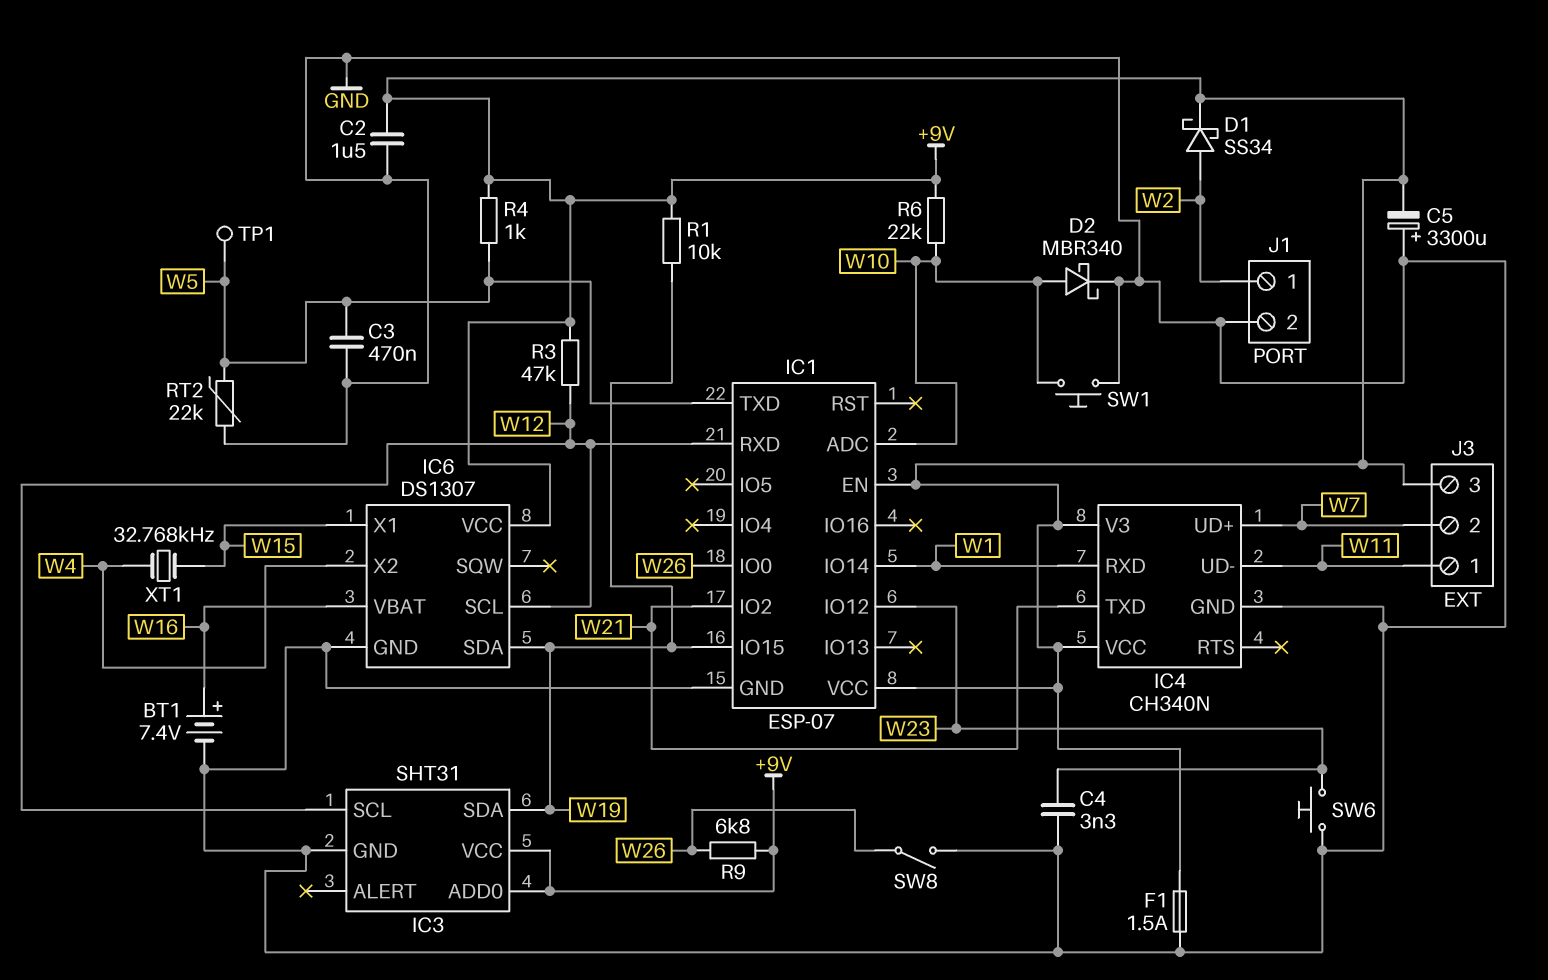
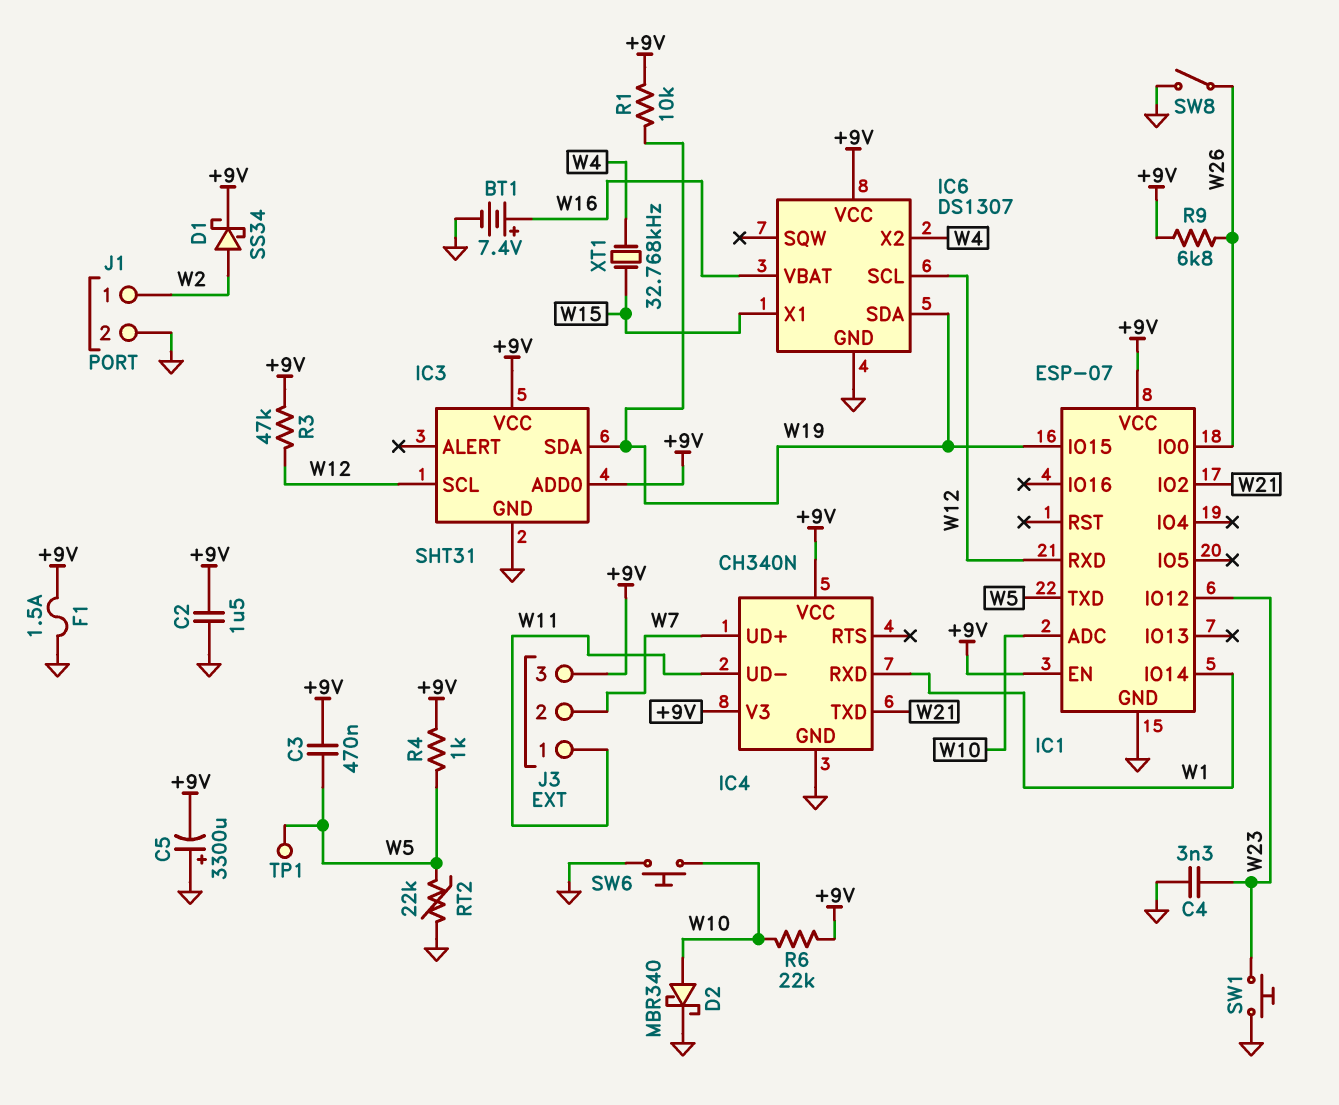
C3: 470nF (GND, W5) -> 470nF (+9V, W5)
SW1: button (GND, W10) -> button (GND, W23)
SW6: button (GND, W23) -> button (GND, W10)

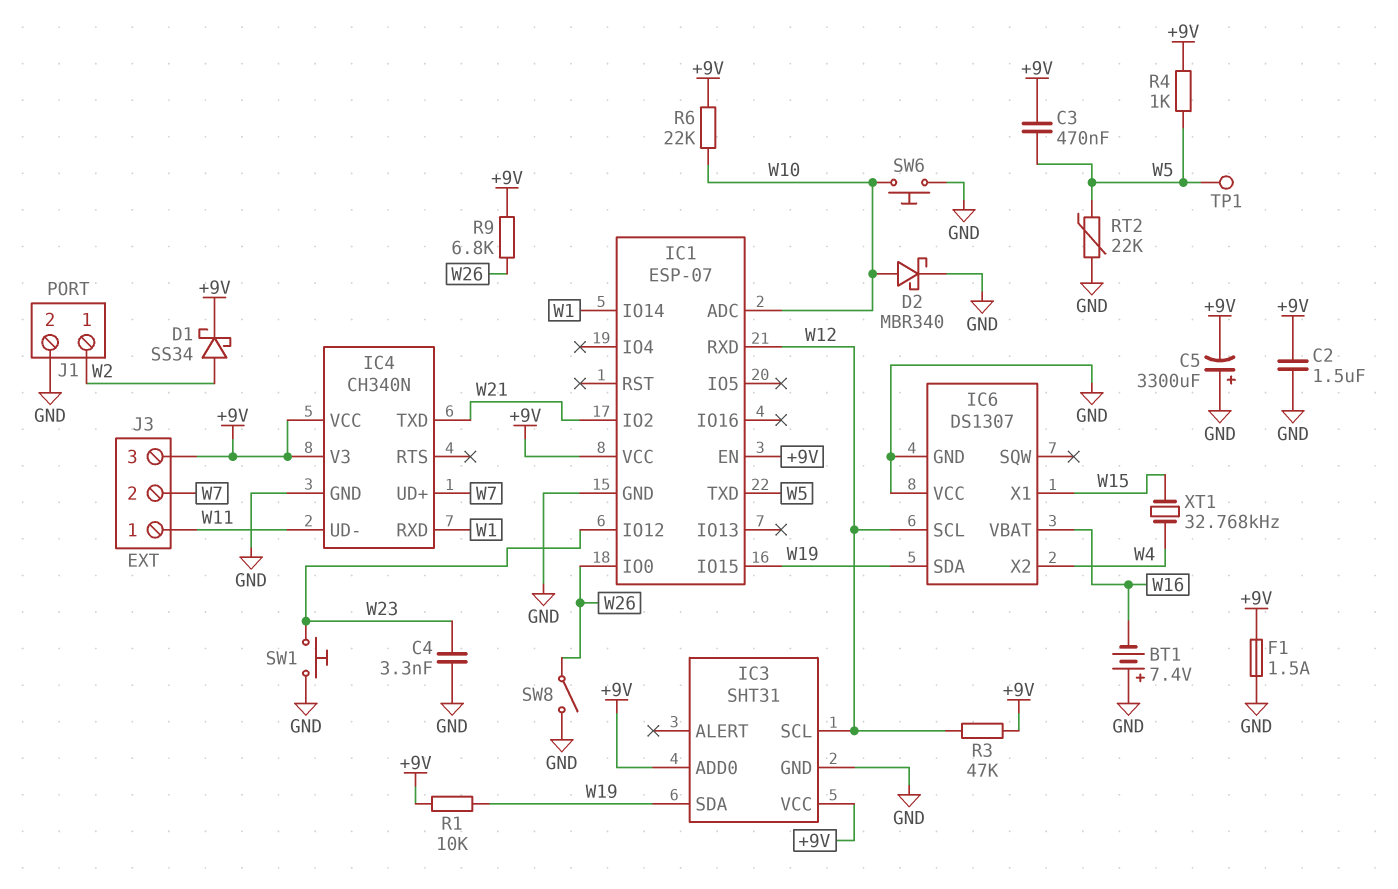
BT1: 7.4V (plus W16, minus GND) -> 7.4V (plus GND, minus W16)
IC6 pin VCC: +9V -> GND

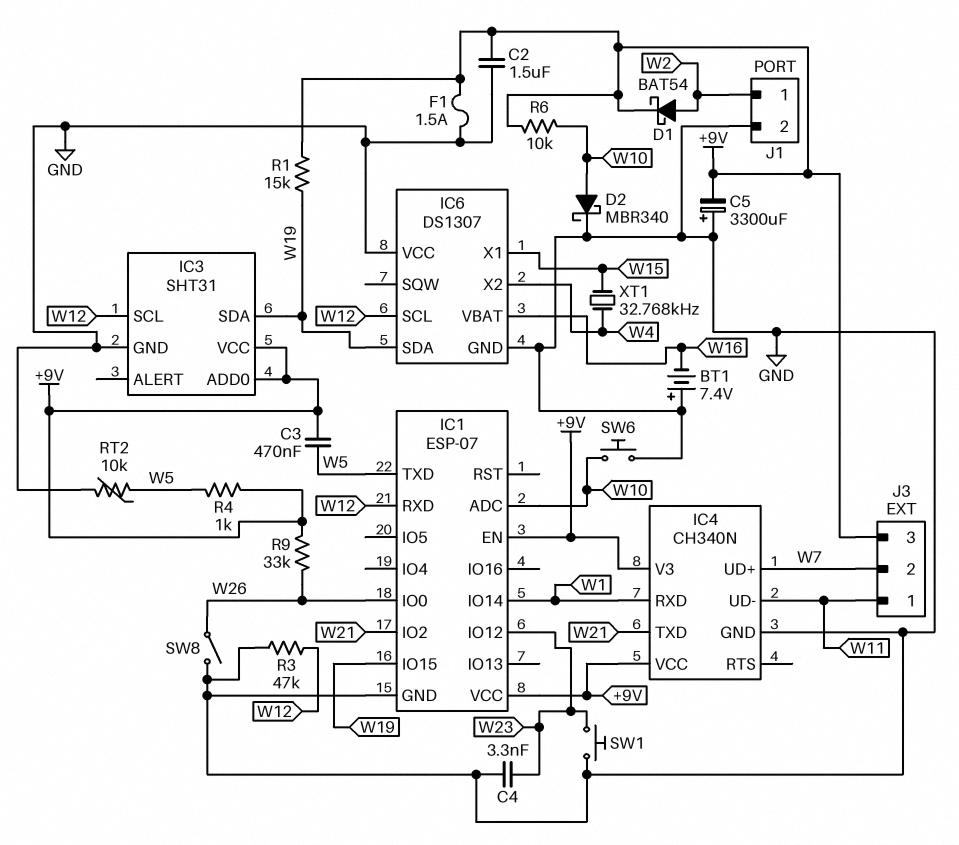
D1: schottky SS34 (A W2, K +9V) -> schottky BAT54 (A W2, K +9V)
R1: 10k (+9V, W19) -> 15k (+9V, W19)
R3: 47k (+9V, W12) -> 47k (GND, W12)
R6: 22k (+9V, W10) -> 10k (+9V, W10)
R9: 6.8k (+9V, W26) -> 33k (+9V, W26)
RT2: 22k (GND, W5) -> 10k (GND, W5)
TP1: test point (W5) -> none

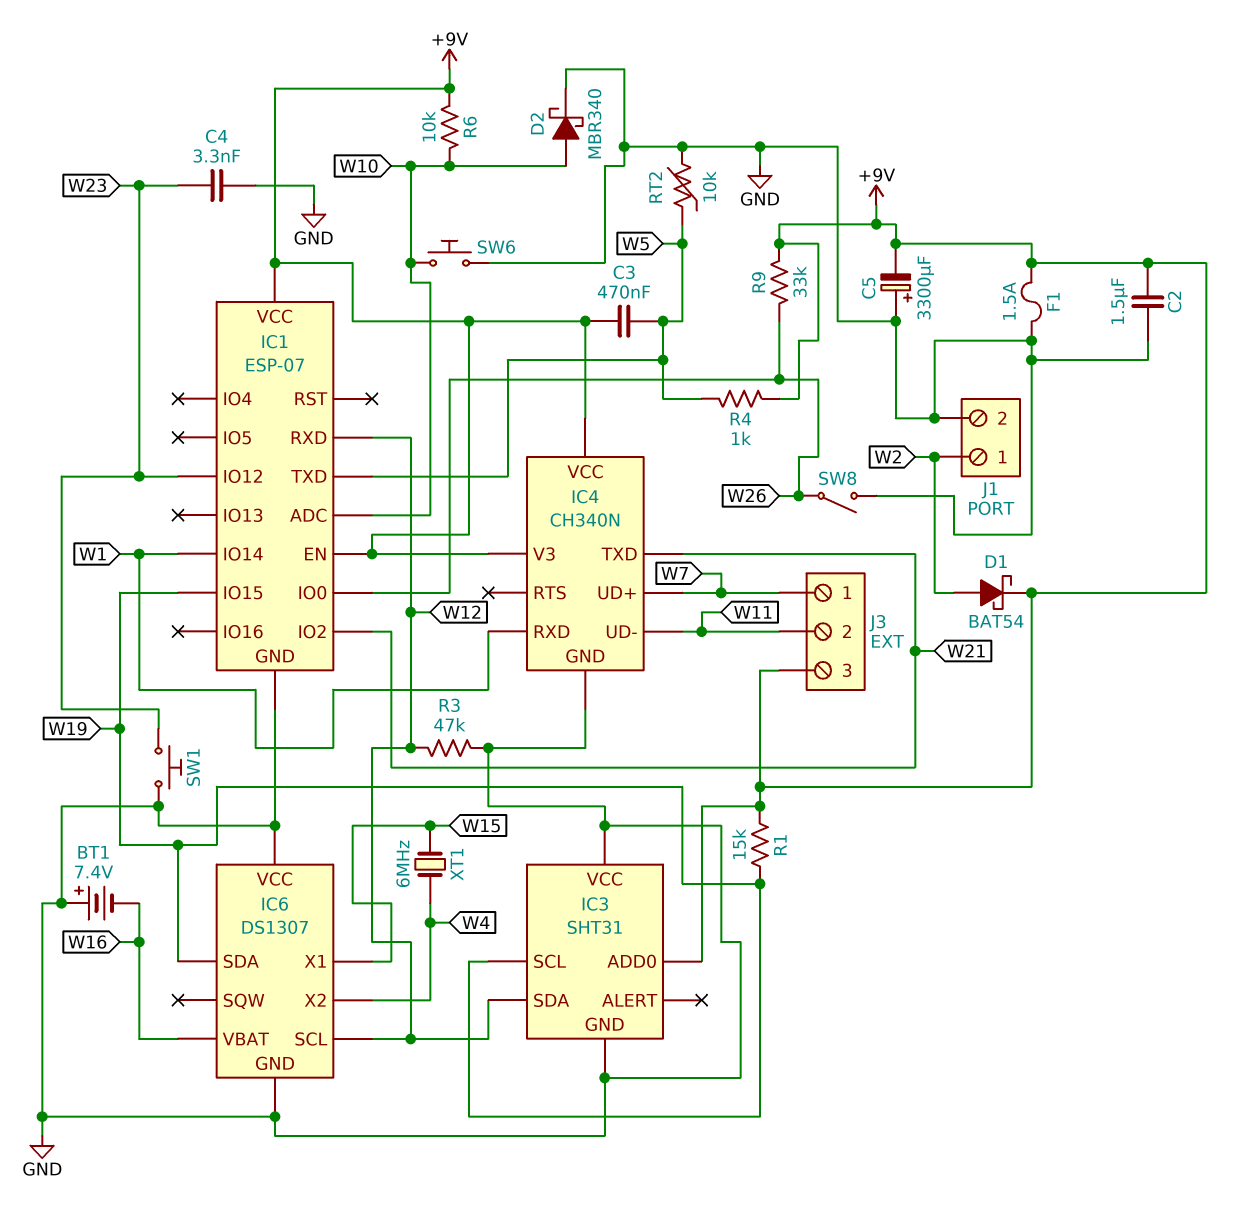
IC3 pin SCL: W12 -> W19
IC3 pin SDA: W19 -> W12
IC3 pin VCC: +9V -> GND
J3 pin 1: W11 -> W7
J3 pin 2: W7 -> W11
XT1: 32.768kHz (W4, W15) -> 6MHz (W4, W15)

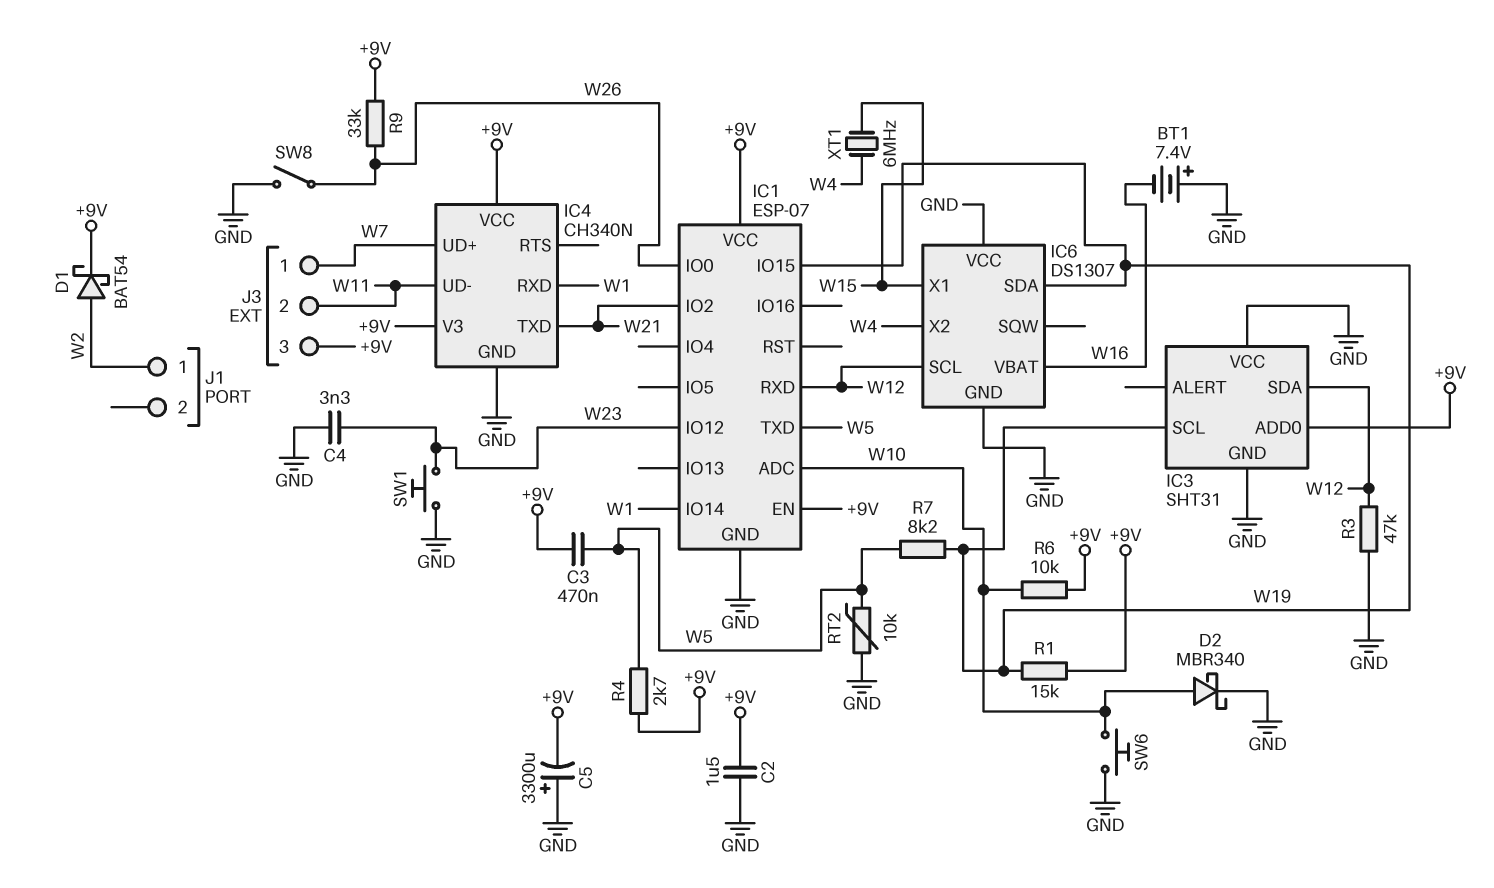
F1: 1.5A (+9V, GND) -> none
J1 pin 2: GND -> none
R4: 1k (+9V, W5) -> 2.7k (+9V, W5)
R7: none -> 8.2k (W5, W19)

